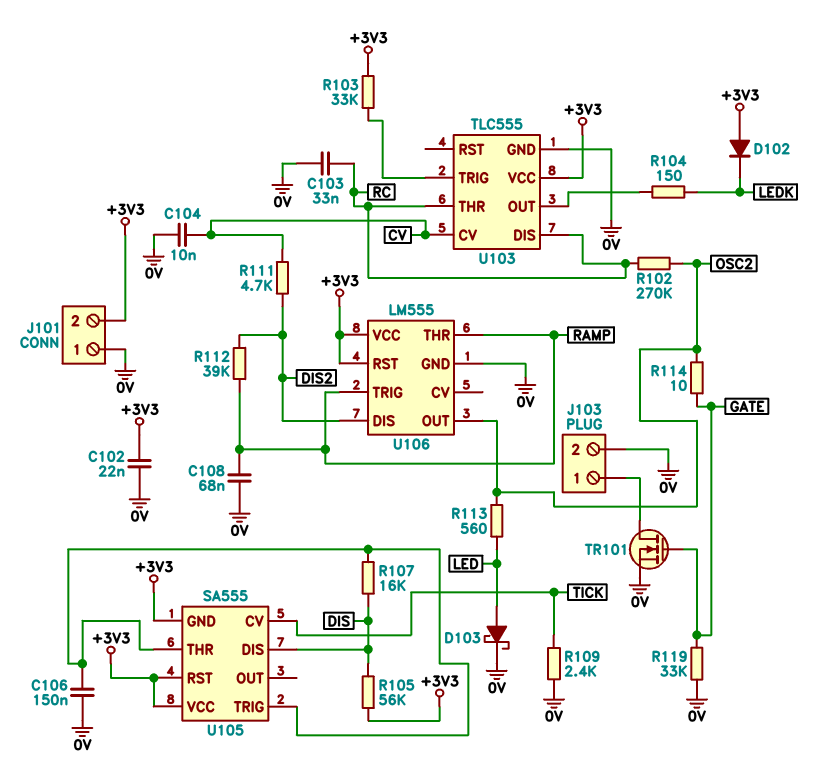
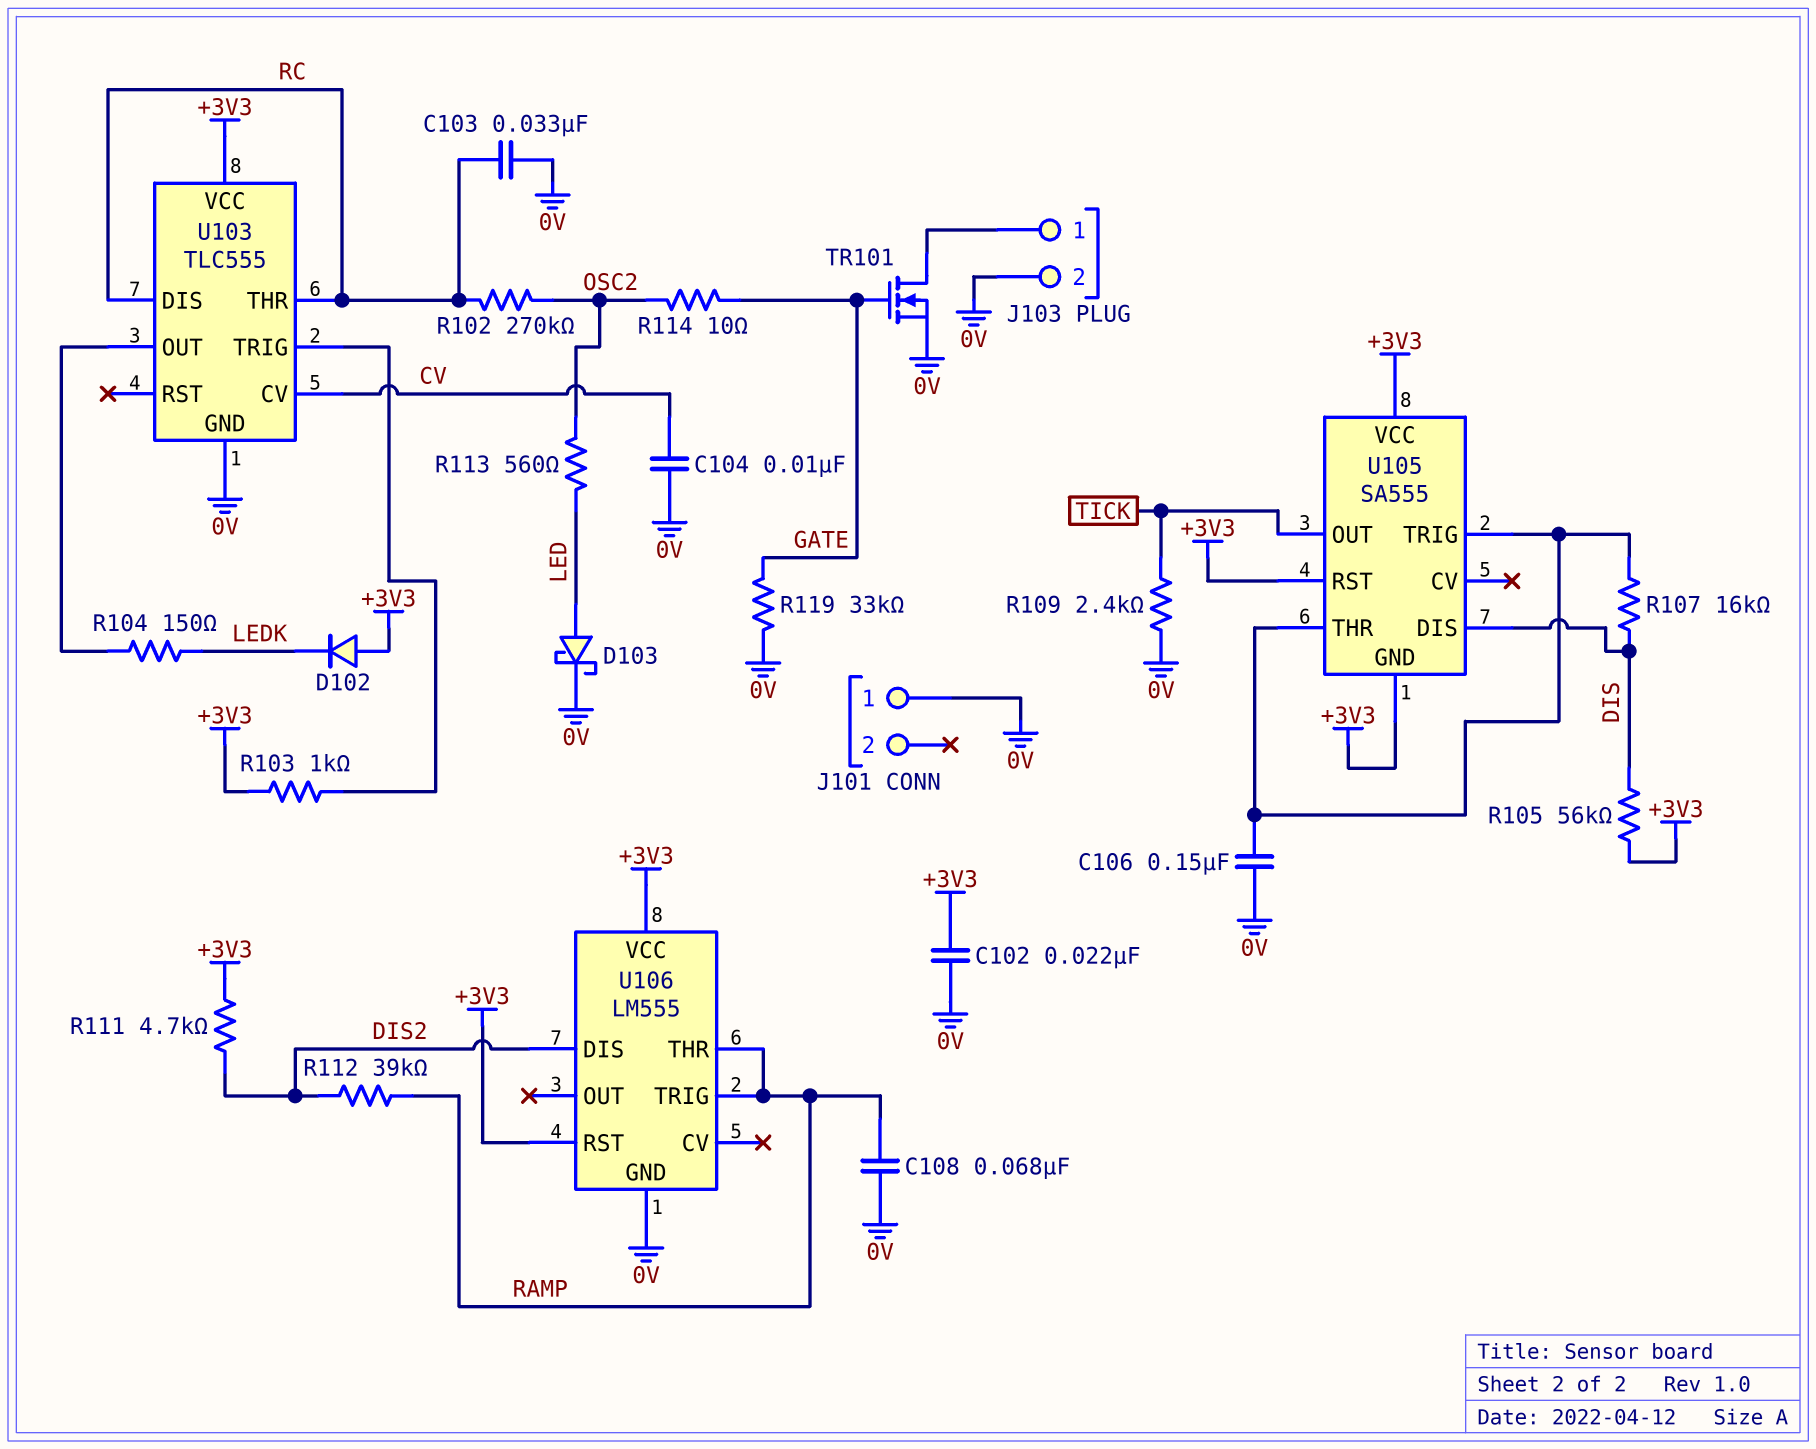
J101 pin 2: +3V3 -> none
R103: 33k (+3V3, U103/TRIG) -> 1k (+3V3, U103/TRIG)
R111: 4.7k (CV, DIS2) -> 4.7k (+3V3, DIS2)
U105 pin CV: TICK -> none
U105 pin OUT: none -> TICK
U106 pin OUT: OSC2 -> none

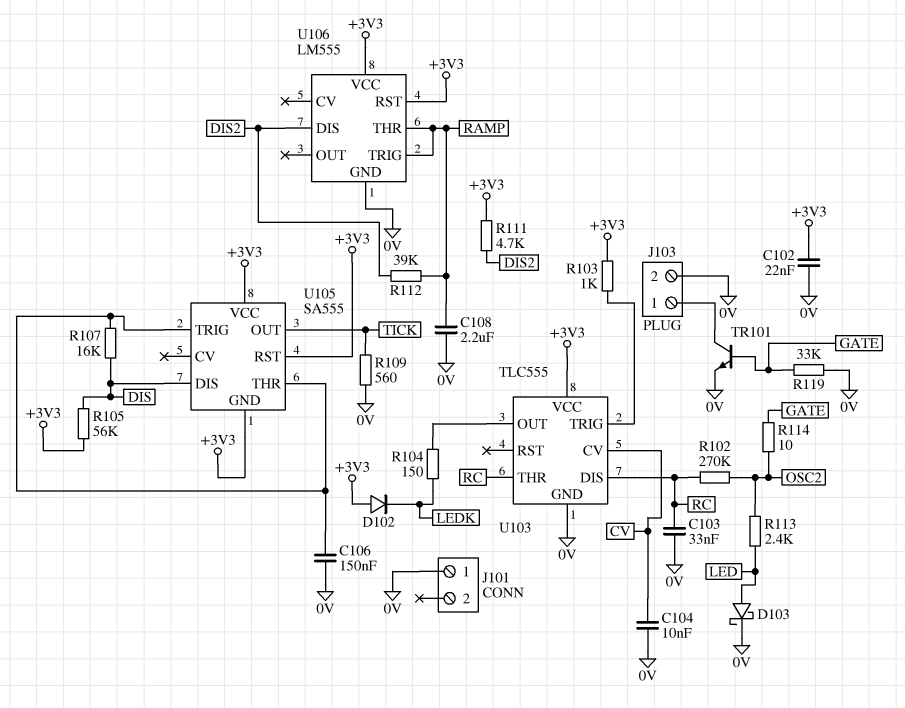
C108: 68nF (0V, RAMP) -> 2.2uF (0V, RAMP)
R109: 2.4k (0V, TICK) -> 560 (0V, TICK)
R113: 560 (LED, OSC2) -> 2.4k (LED, OSC2)
TR101: NMOS (G GATE, D J103/1, S 0V) -> NPN (B GATE, C J103/1, E 0V)

